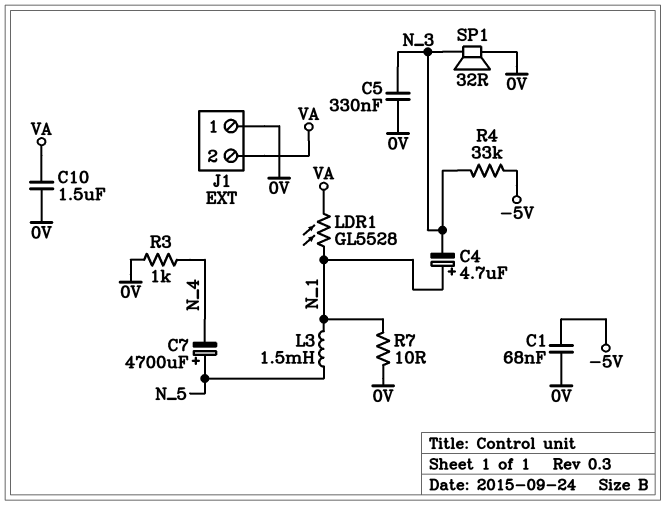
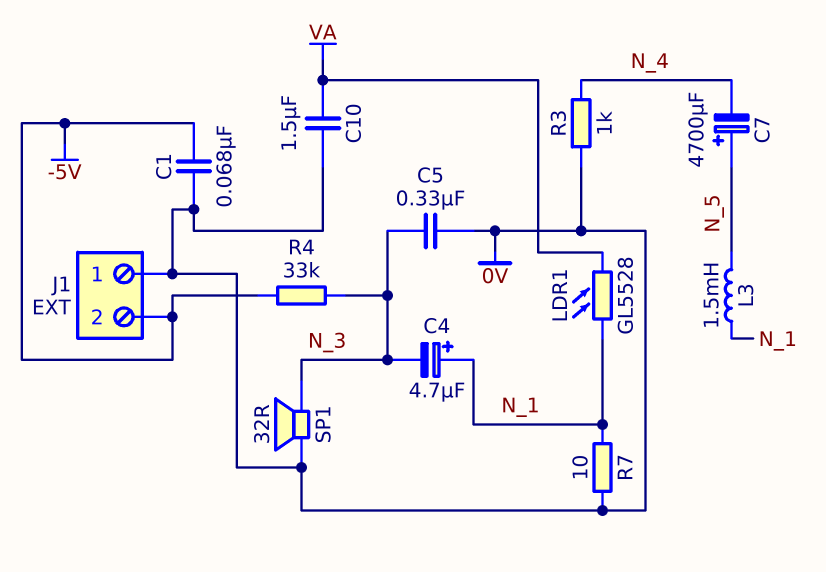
J1 pin 2: VA -> -5V

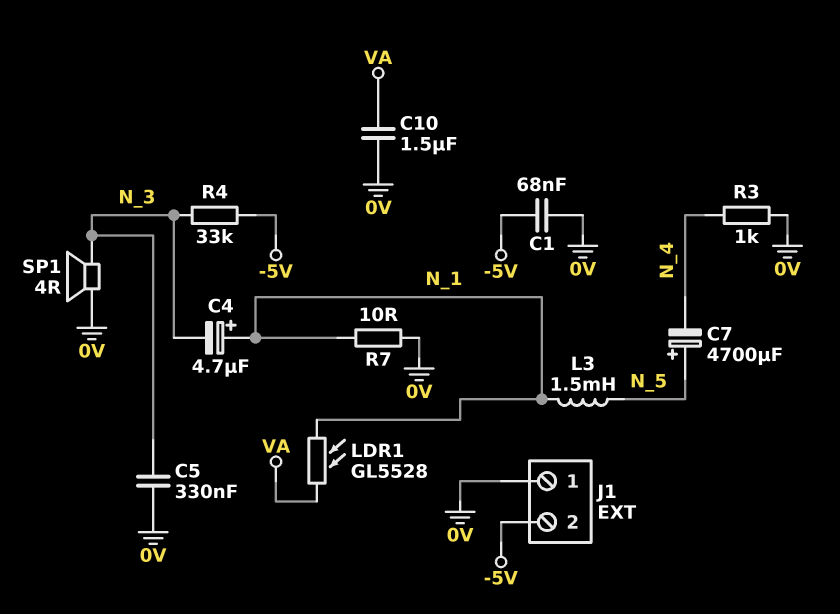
SP1: speaker 32R (0V, N_3) -> speaker 4R (0V, N_3)

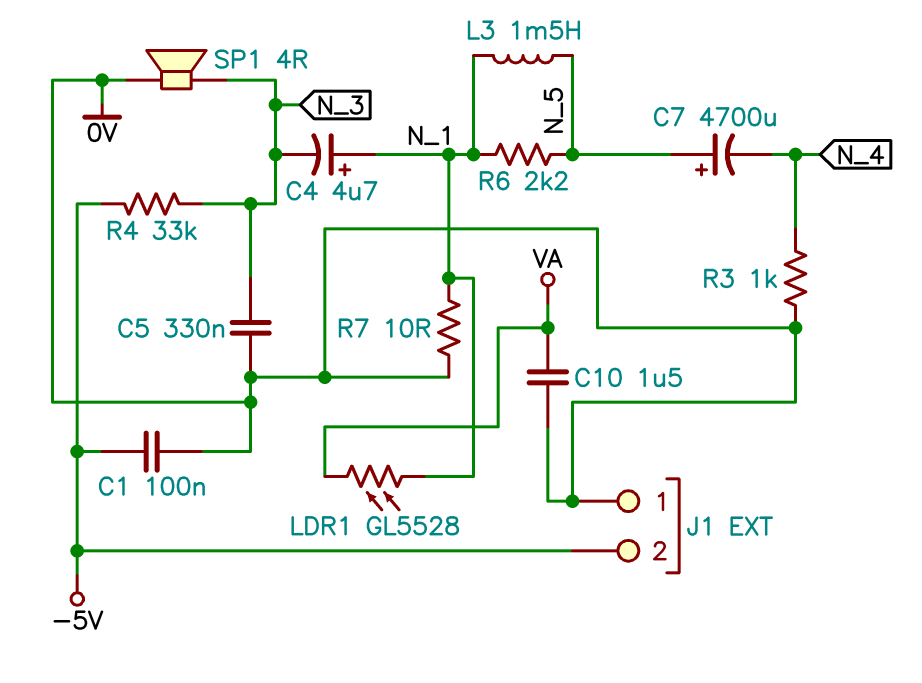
C1: 68nF (-5V, 0V) -> 100nF (-5V, 0V)
R6: none -> 2.2k (N_1, N_5)

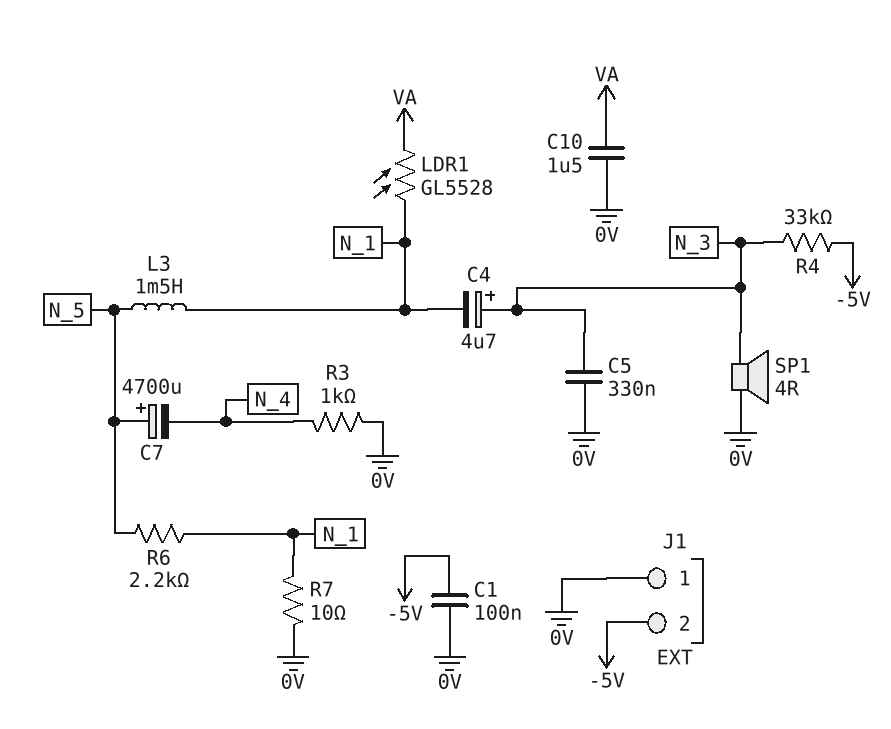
C4: 4.7uF (plus N_1, minus N_3) -> 4.7uF (plus N_3, minus N_1)

